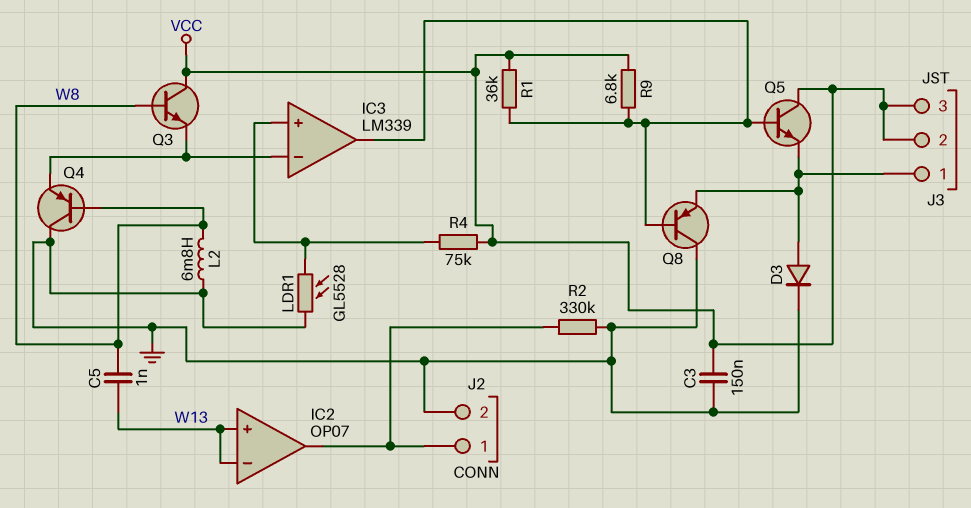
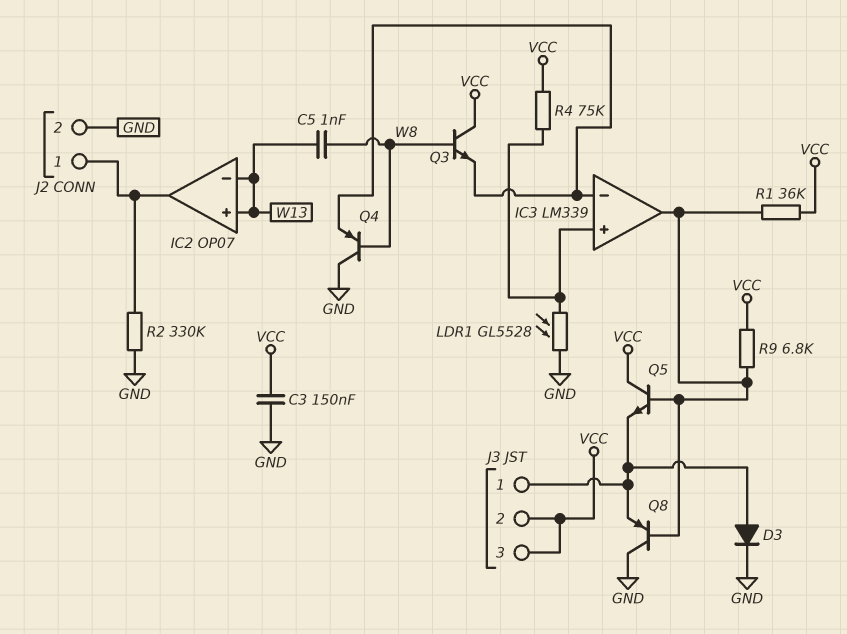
L2: 6.8mH (GND, W8) -> none

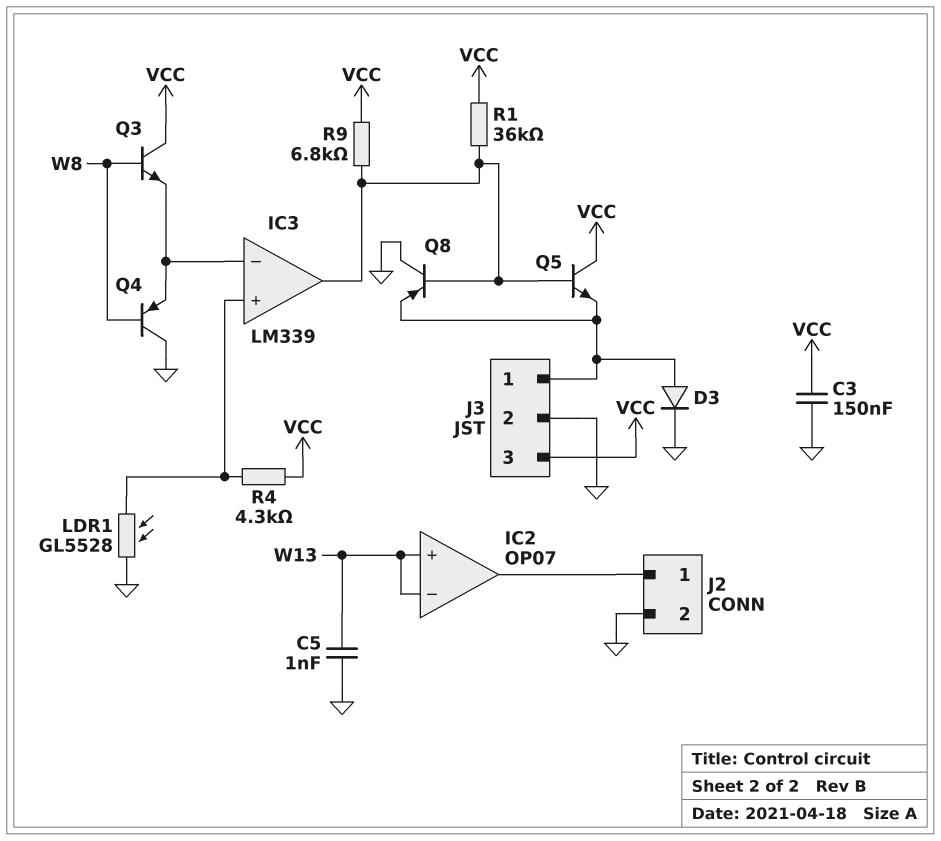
C5: 1nF (W8, W13) -> 1nF (GND, W13)
J3 pin 2: VCC -> GND
R2: 330k (GND, IC2/out) -> none
R4: 75k (IC3/in+, VCC) -> 4.3k (IC3/in+, VCC)

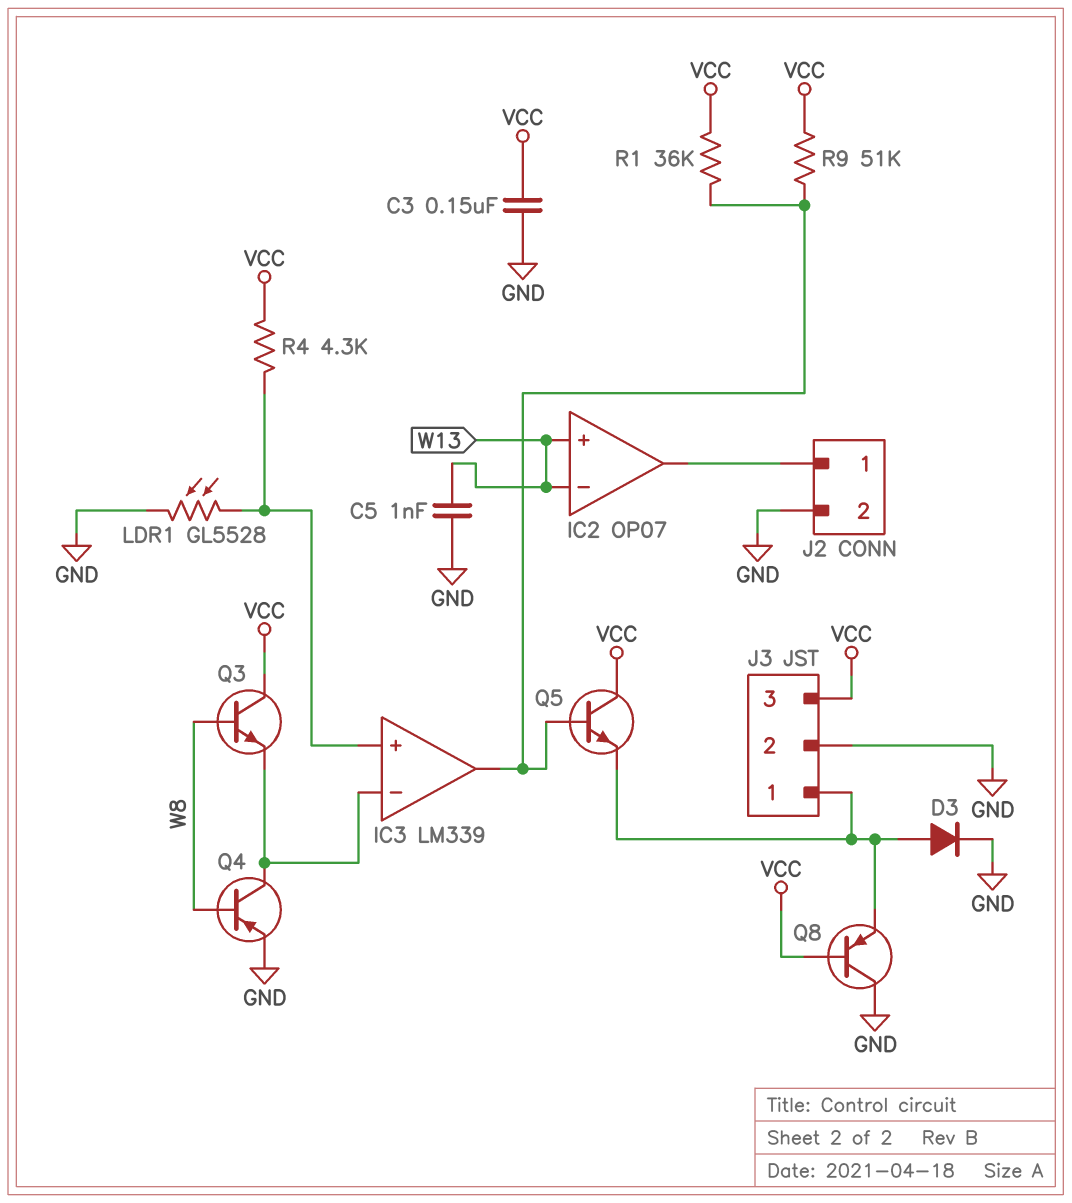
Q4: PNP (B W8, C GND, E IC3/in-) -> PNP (B W8, C IC3/in-, E GND)
Q8: PNP (B IC3/out, C GND, E J3/1) -> PNP (B VCC, C GND, E J3/1)
R9: 6.8k (IC3/out, VCC) -> 51k (IC3/out, VCC)

